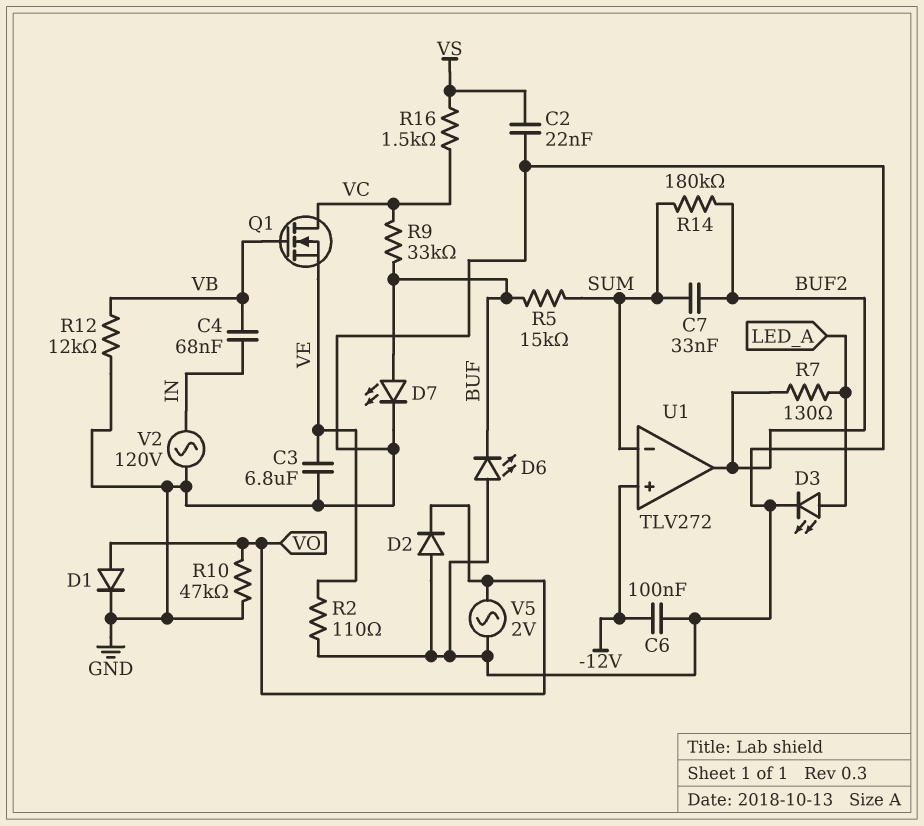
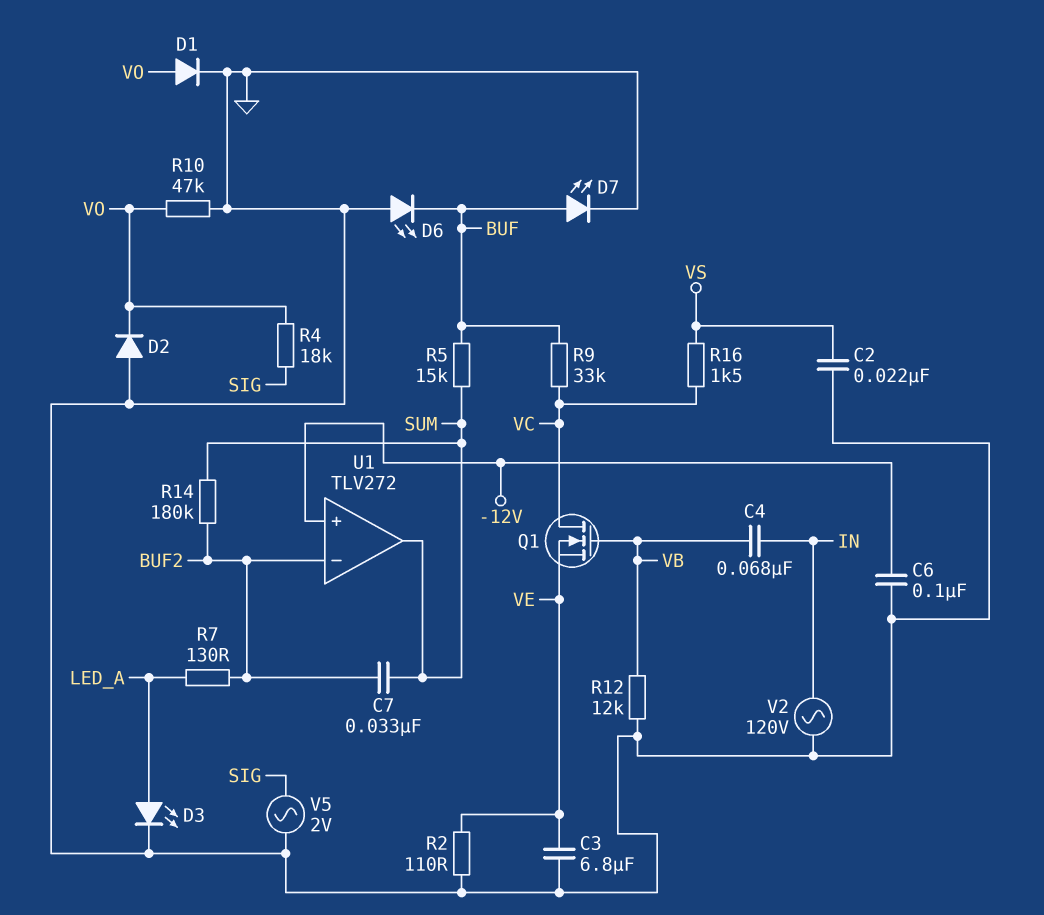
R4: none -> 18k (SIG, VO)
U1 pin in-: SUM -> BUF2
U1 pin out: BUF2 -> SUM
V5: AC 2V (GND, VO) -> AC 2V (GND, SIG)

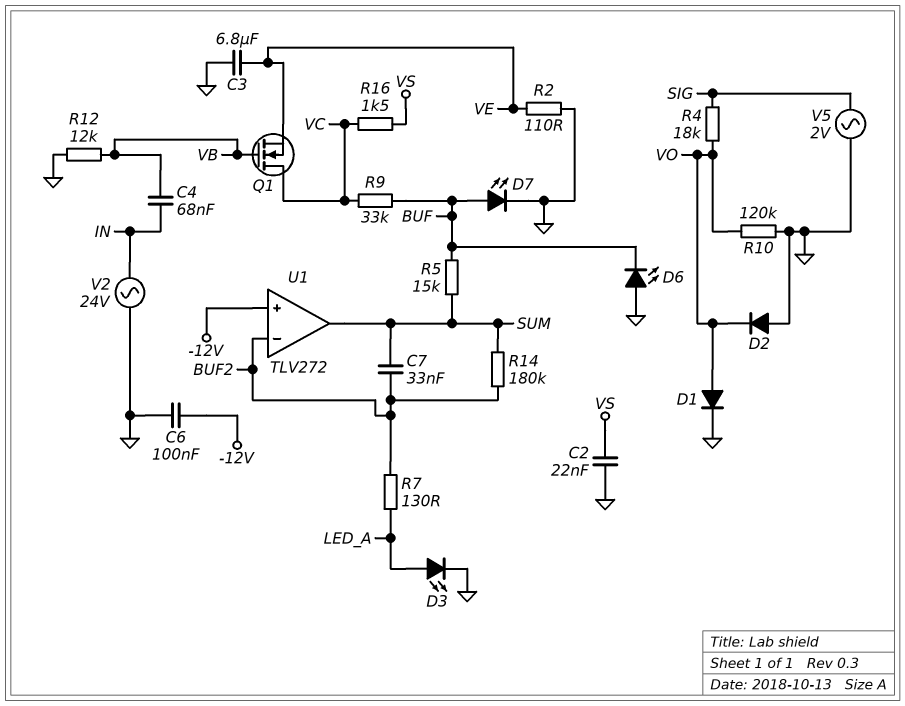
R10: 47k (GND, VO) -> 120k (GND, VO)
V2: AC 120V (GND, IN) -> AC 24V (GND, IN)

